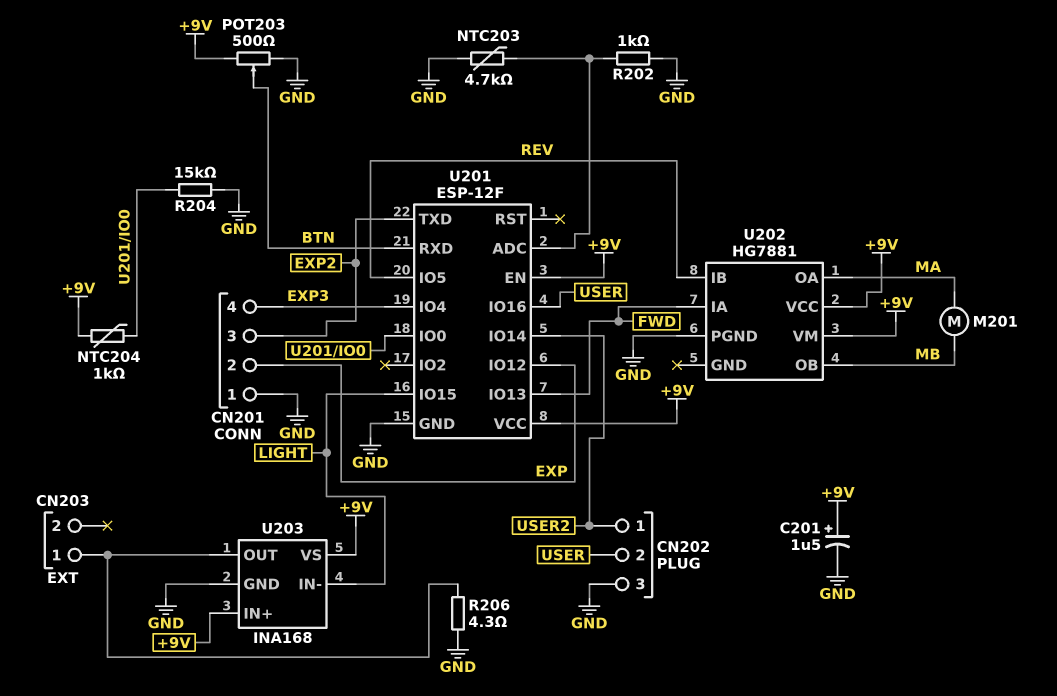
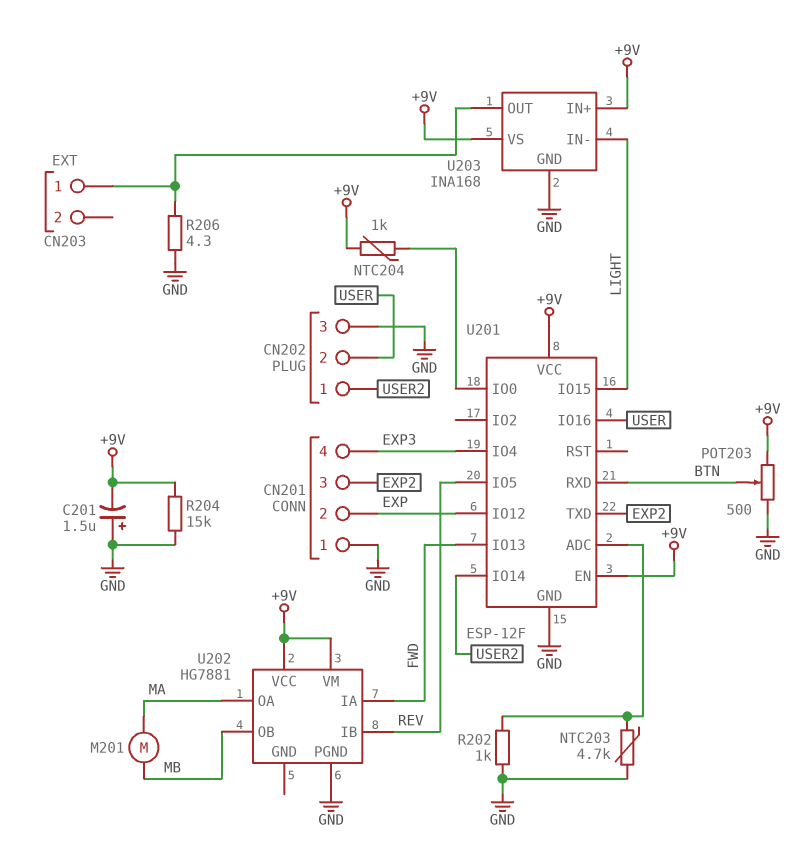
C201: 1.5uF (plus +9V, minus GND) -> 1.5uF (plus GND, minus +9V)
R204: 15k (GND, U201/IO0) -> 15k (+9V, GND)

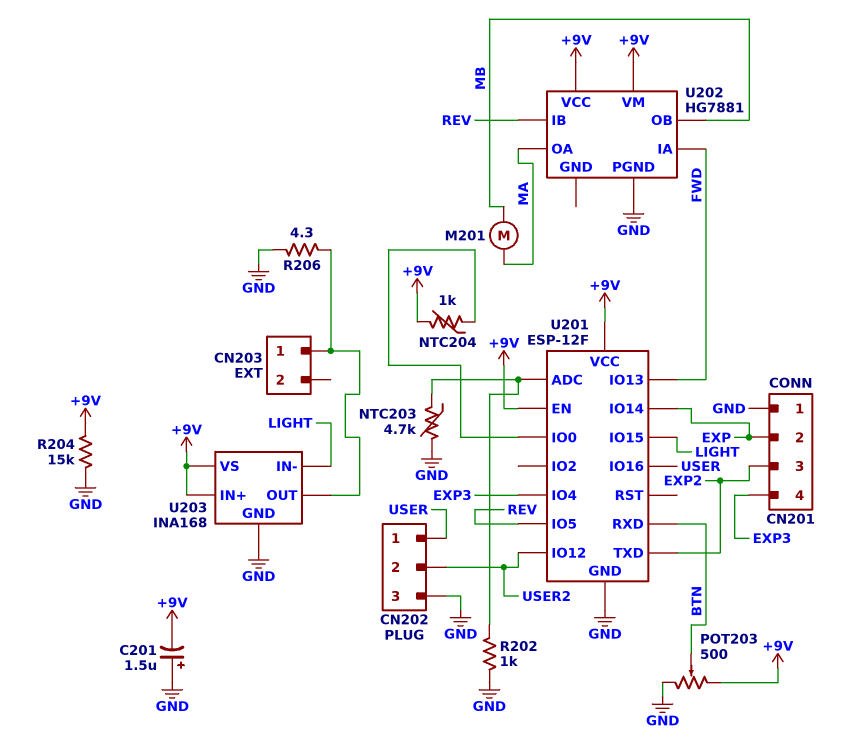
CN202 pin 1: USER2 -> USER
CN202 pin 2: USER -> USER2
U201 pin IO12: EXP -> USER2
U201 pin IO14: USER2 -> EXP

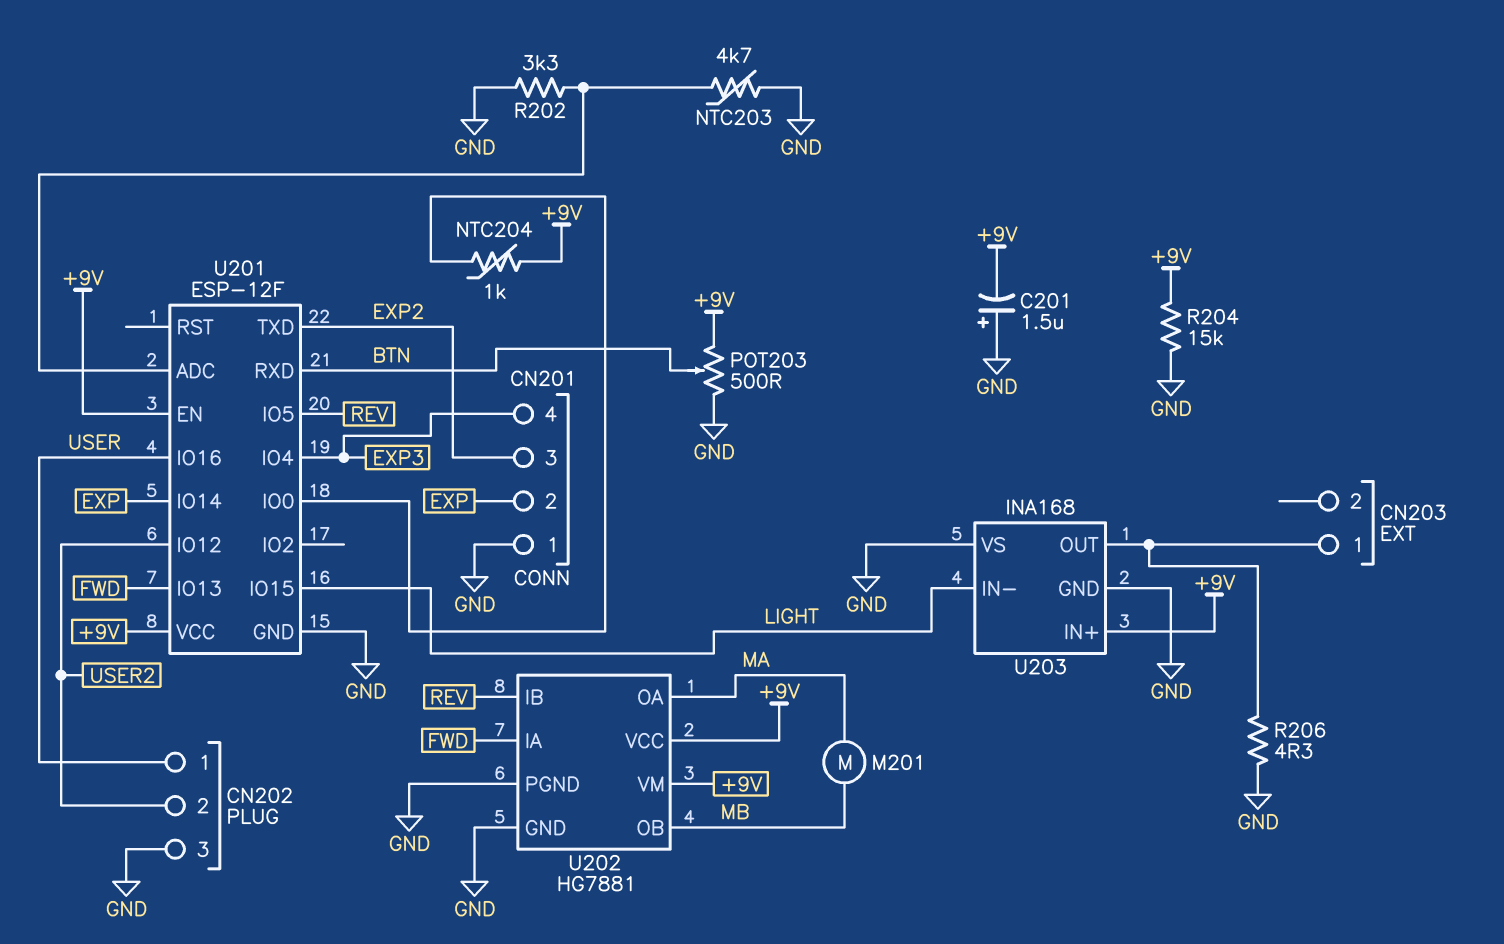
R202: 1k (GND, U201/ADC) -> 3.3k (GND, U201/ADC)
U202 pin GND: none -> GND
U203 pin VS: +9V -> GND

